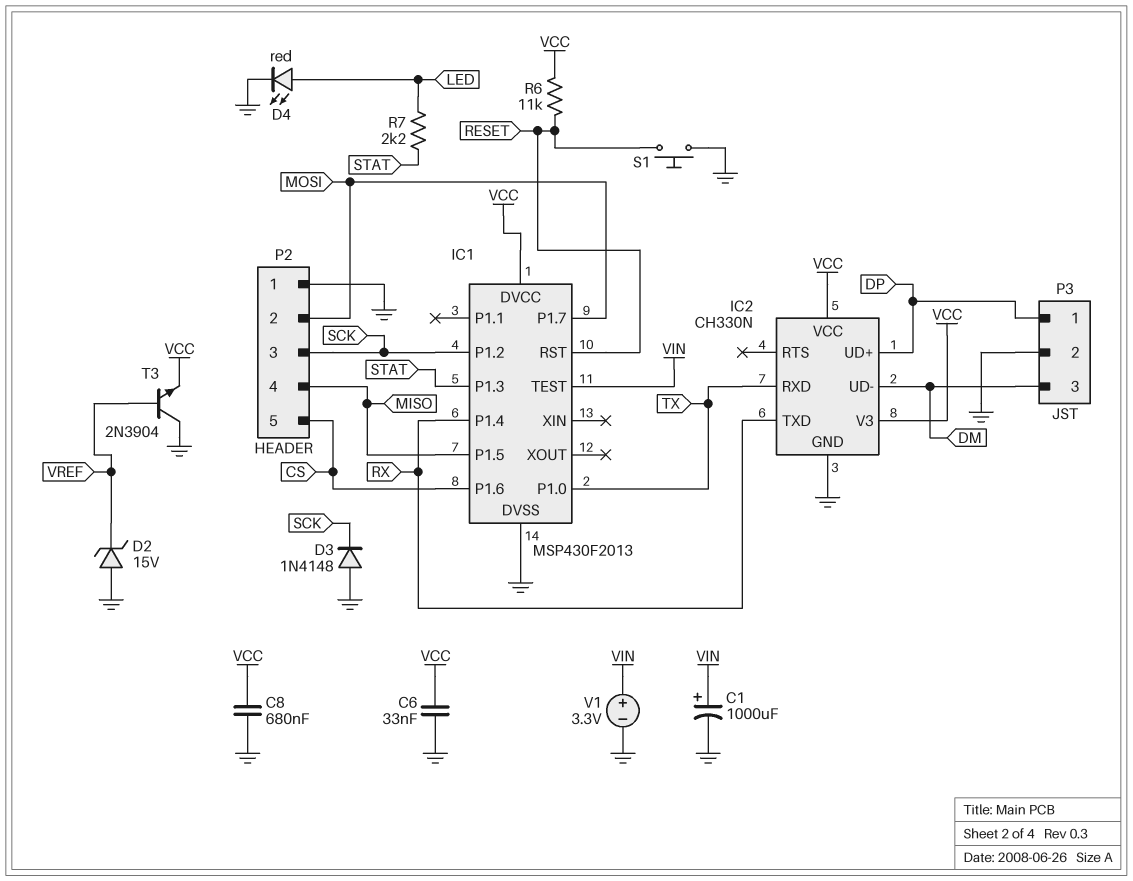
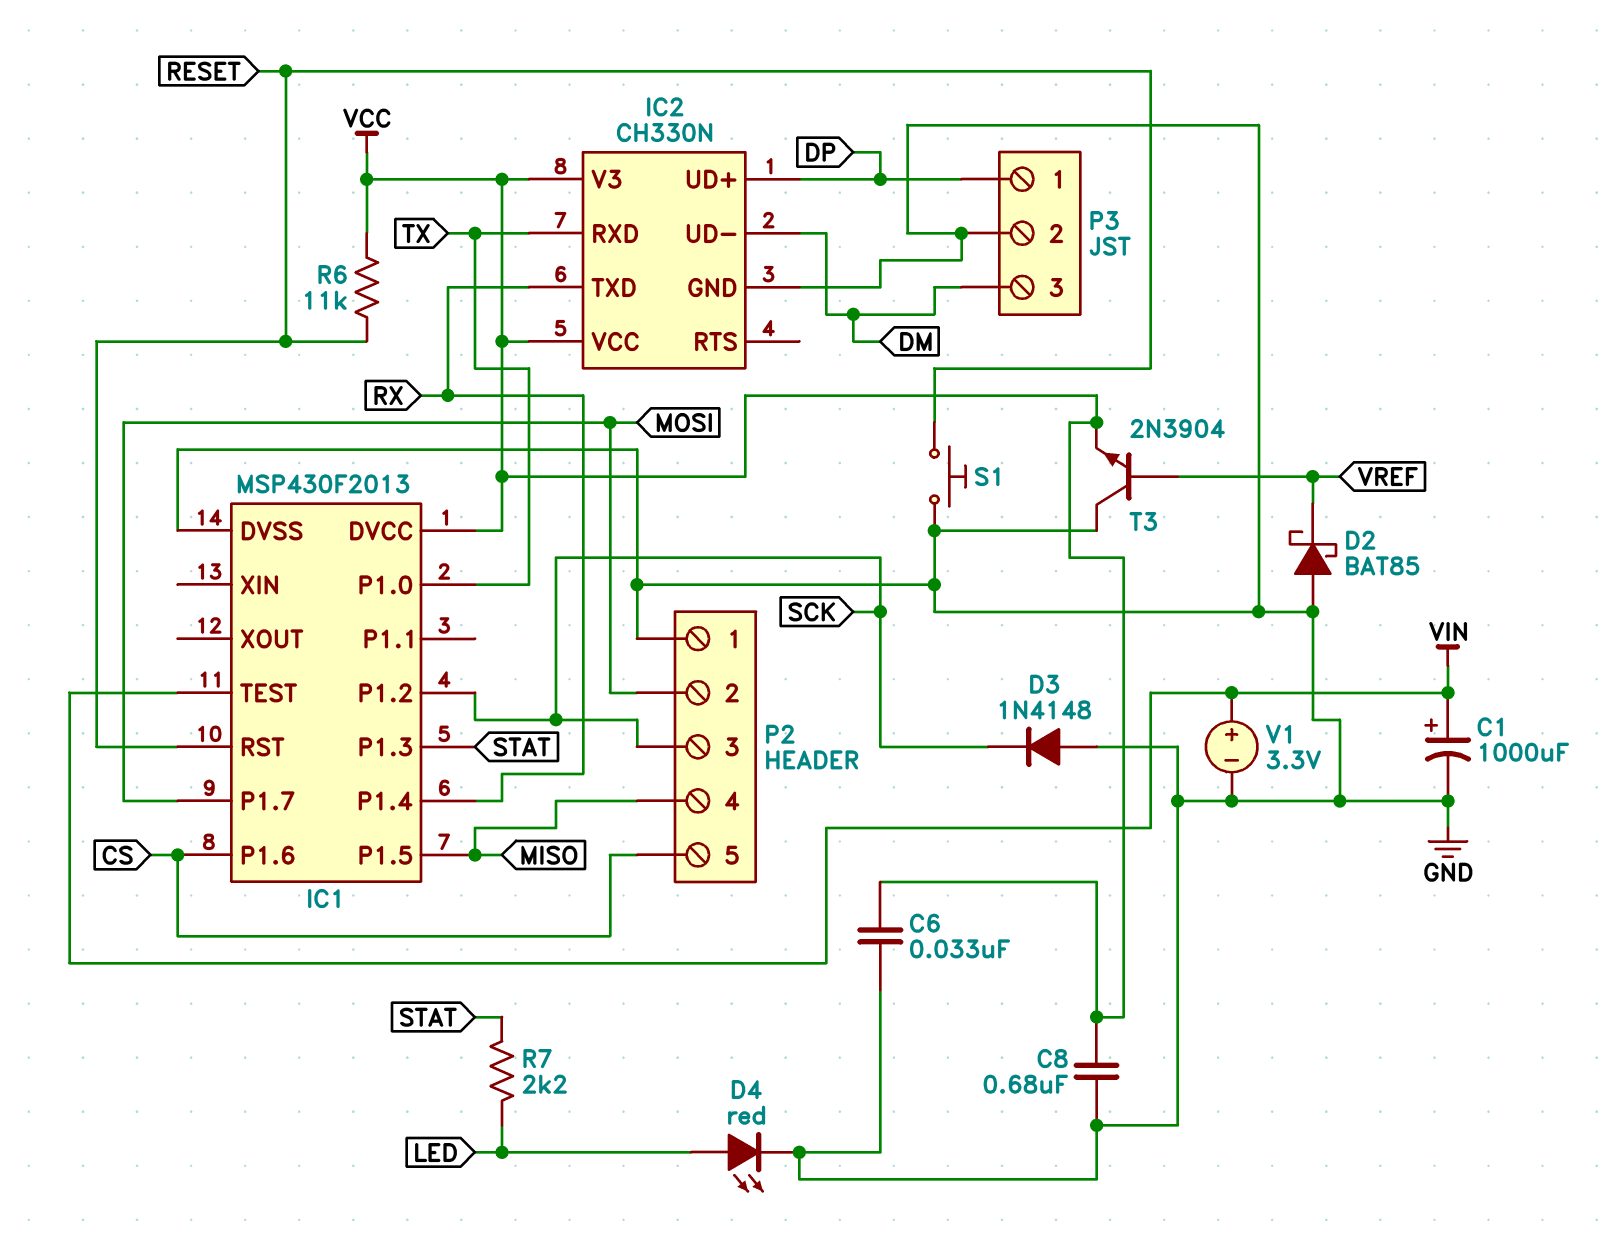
D2: zener 15V (A GND, K VREF) -> schottky BAT85 (A GND, K VREF)

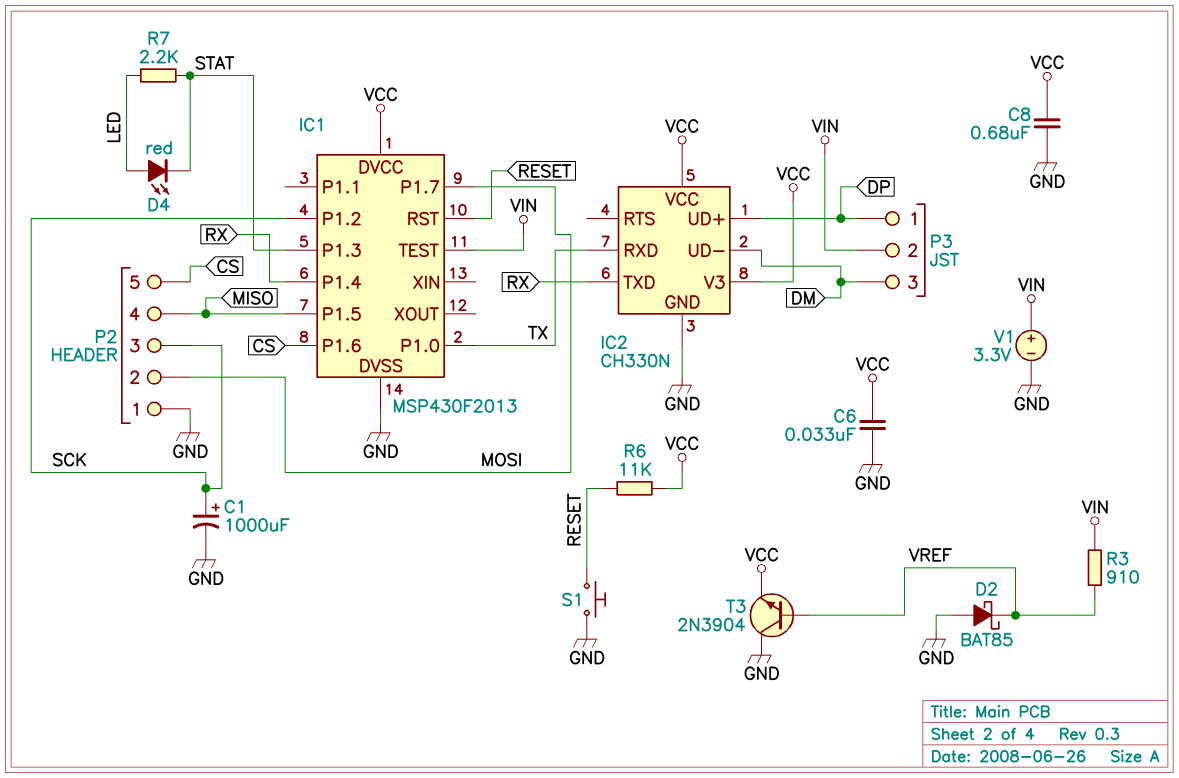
C1: 1000uF (plus VIN, minus GND) -> 1000uF (plus SCK, minus GND)
D3: diode 1N4148 (A GND, K SCK) -> none
D4: LED red (A LED, K GND) -> LED red (A LED, K STAT)
P3 pin 2: GND -> VIN
R3: none -> 910 (VIN, VREF)

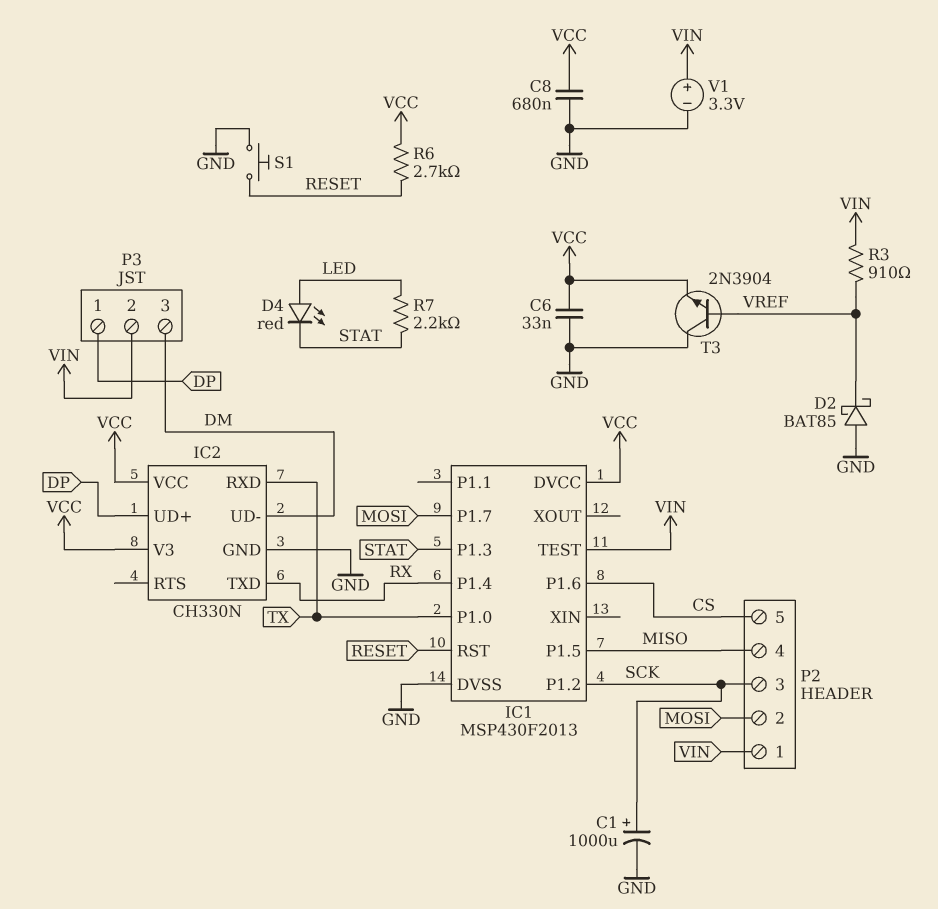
P2 pin 1: GND -> VIN
R6: 11k (RESET, VCC) -> 2.7k (RESET, VCC)

